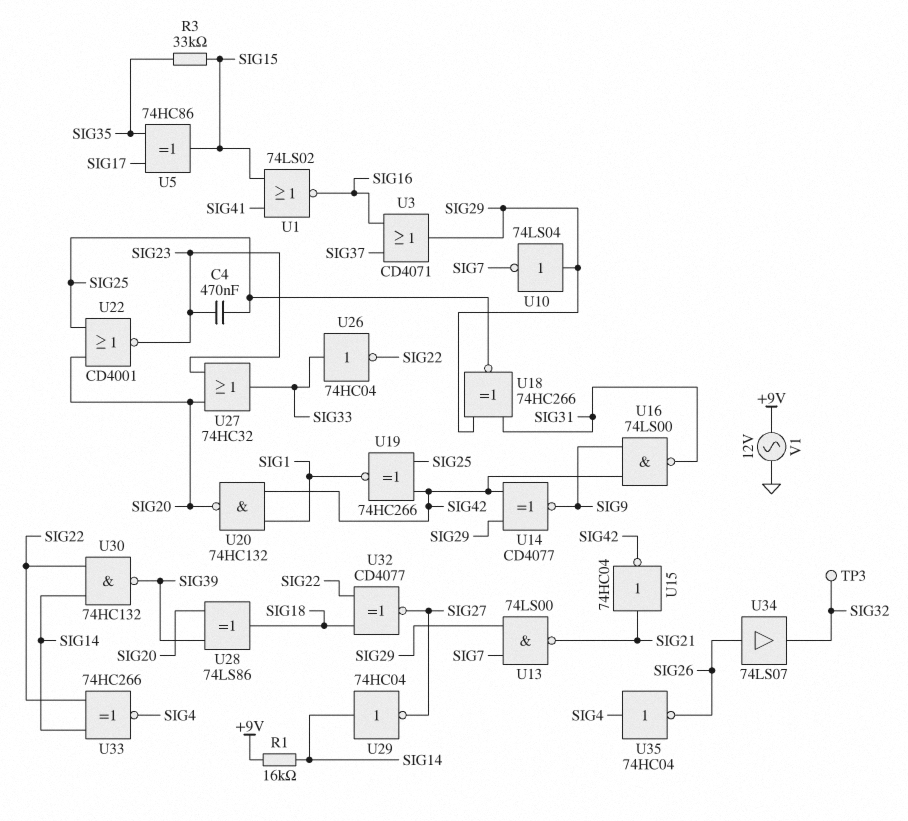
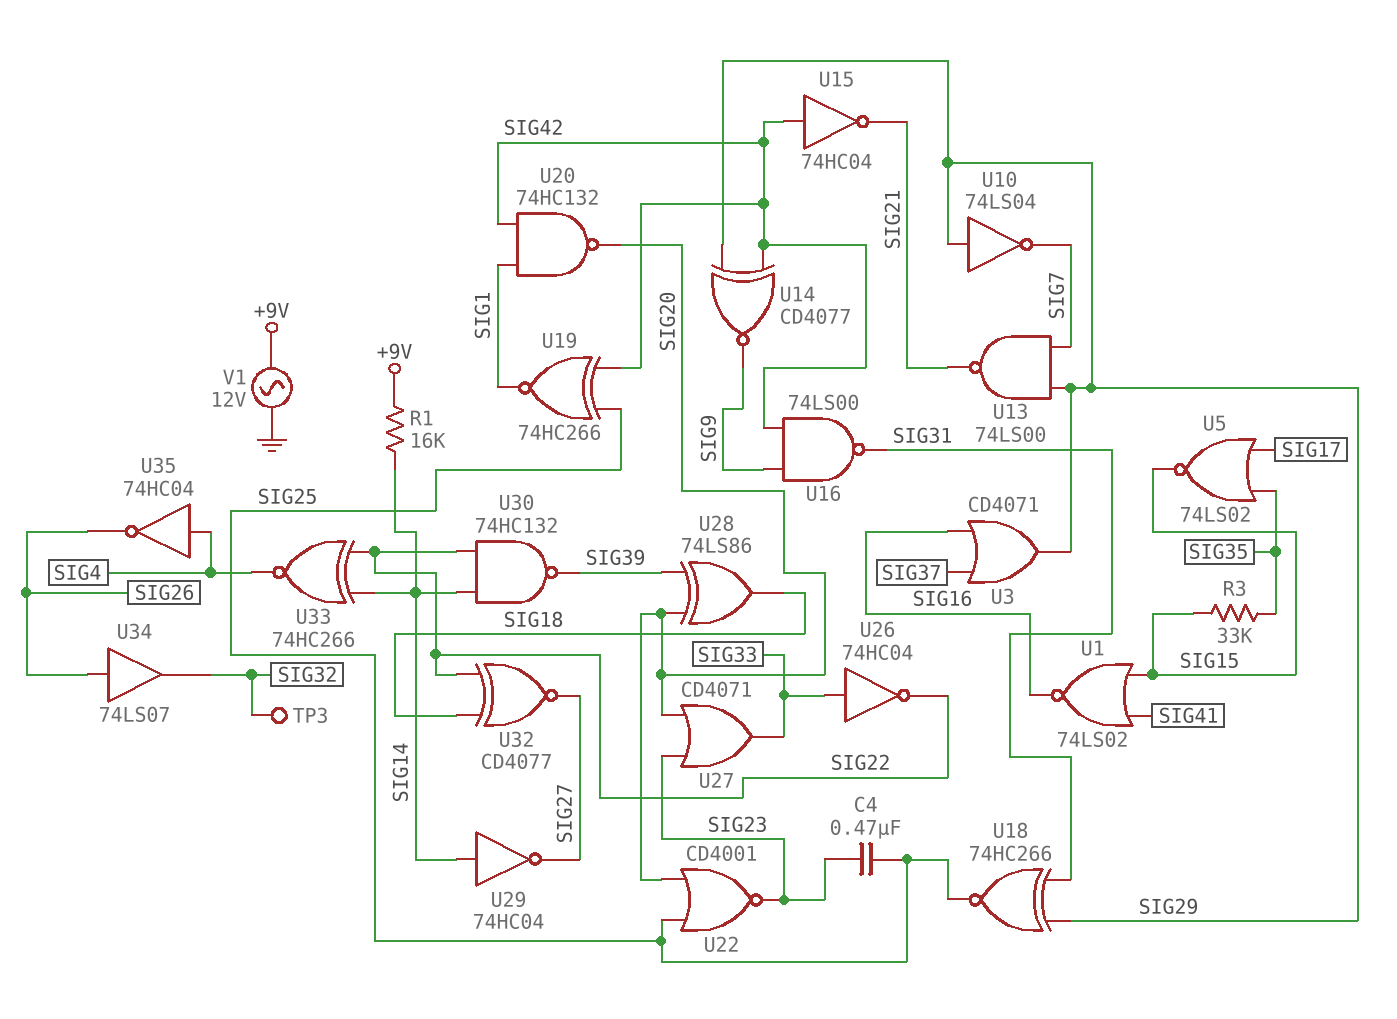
U5: XOR 74HC86 (in SIG17, in SIG35, out SIG15) -> NOR 74LS02 (in SIG17, in SIG35, out SIG15)
U15: NOT 74HC04 (in SIG21, out SIG42) -> NOT 74HC04 (in SIG42, out SIG21)
U27: OR 74HC32 (in SIG20, in SIG23, out SIG33) -> OR CD4071 (in SIG20, in SIG23, out SIG33)

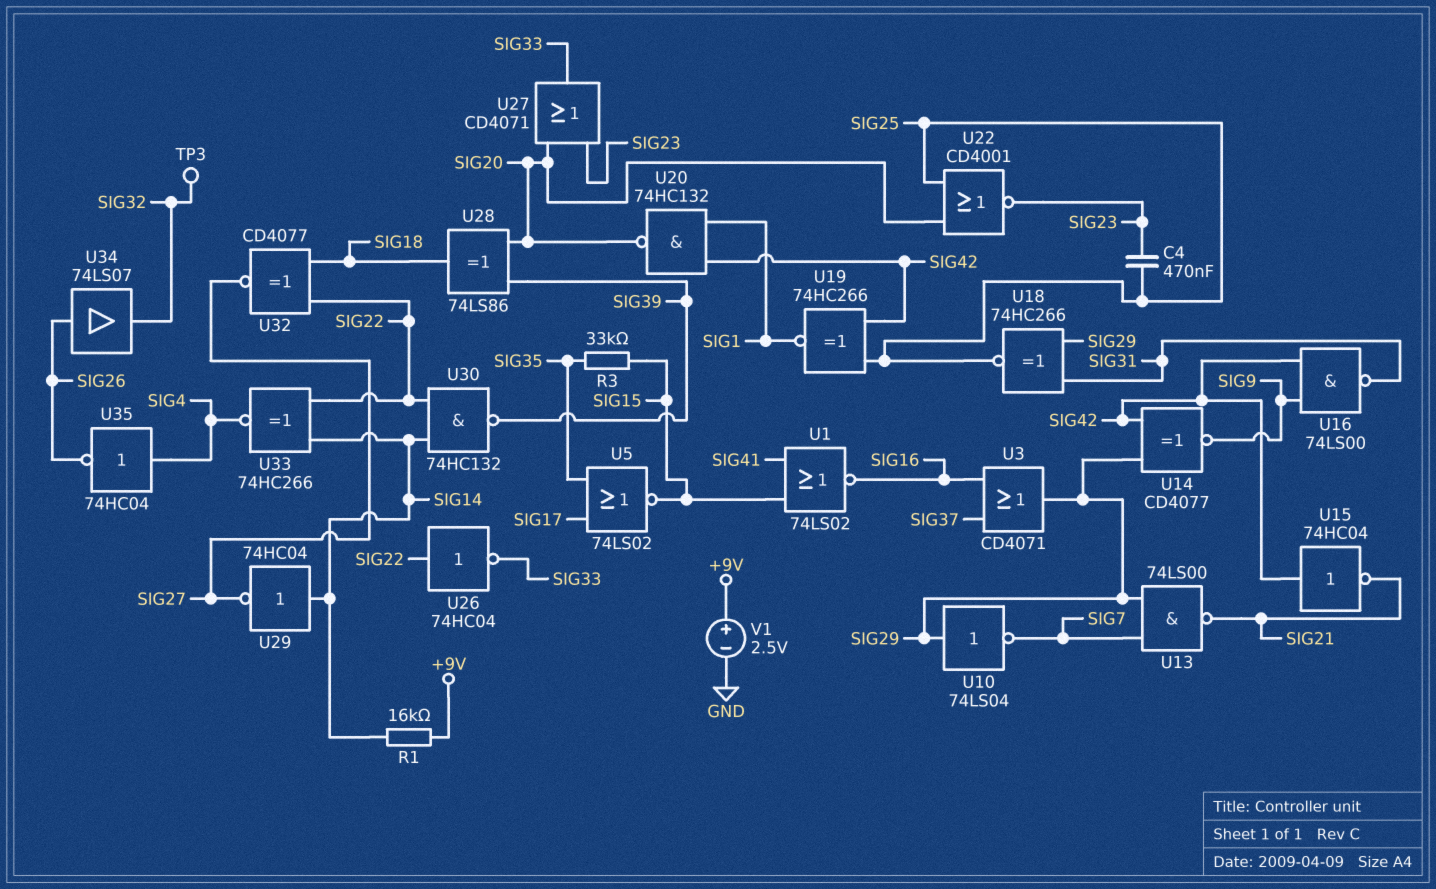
U26: NOT 74HC04 (in SIG33, out SIG22) -> NOT 74HC04 (in SIG22, out SIG33)
V1: AC 12V (+9V, GND) -> 2.5V (plus +9V, minus GND)

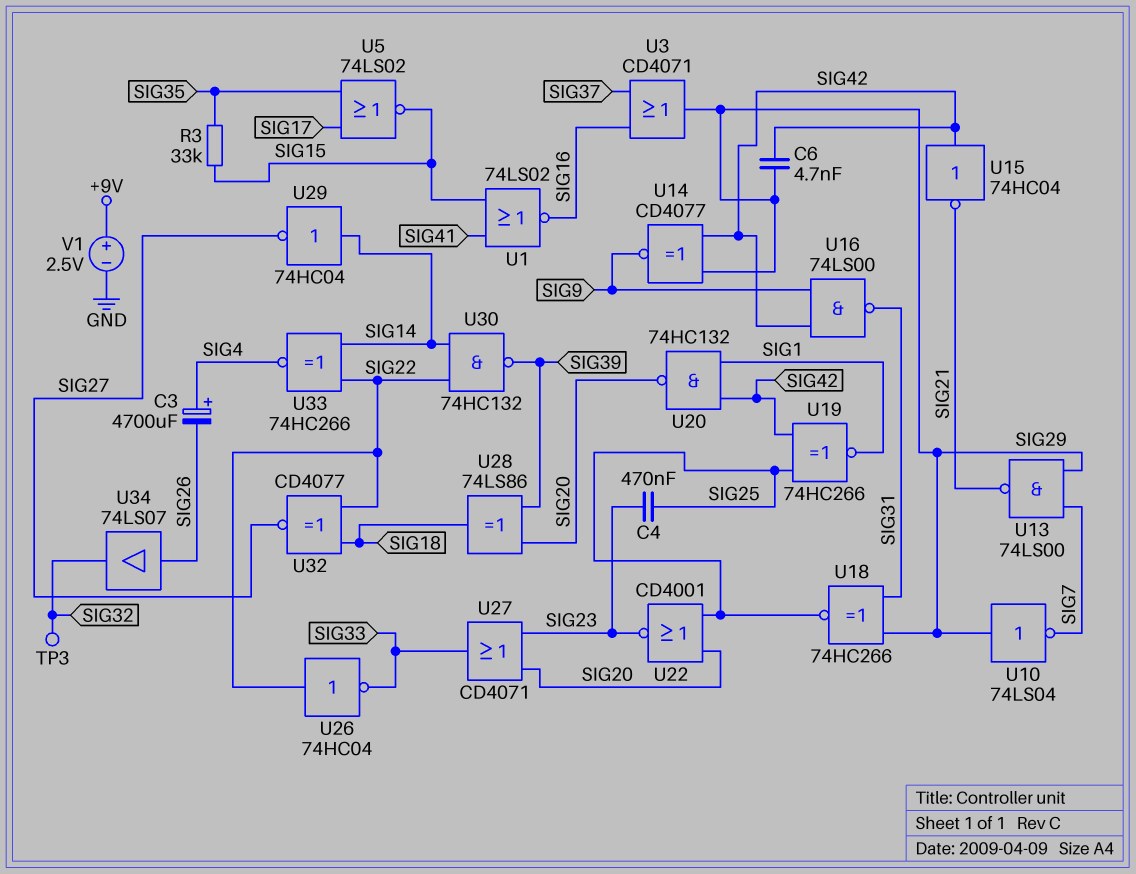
C3: none -> 4700uF (plus SIG4, minus SIG26)
C6: none -> 4.7nF (SIG29, SIG42)
R1: 16k (+9V, SIG14) -> none
U35: NOT 74HC04 (in SIG4, out SIG26) -> none

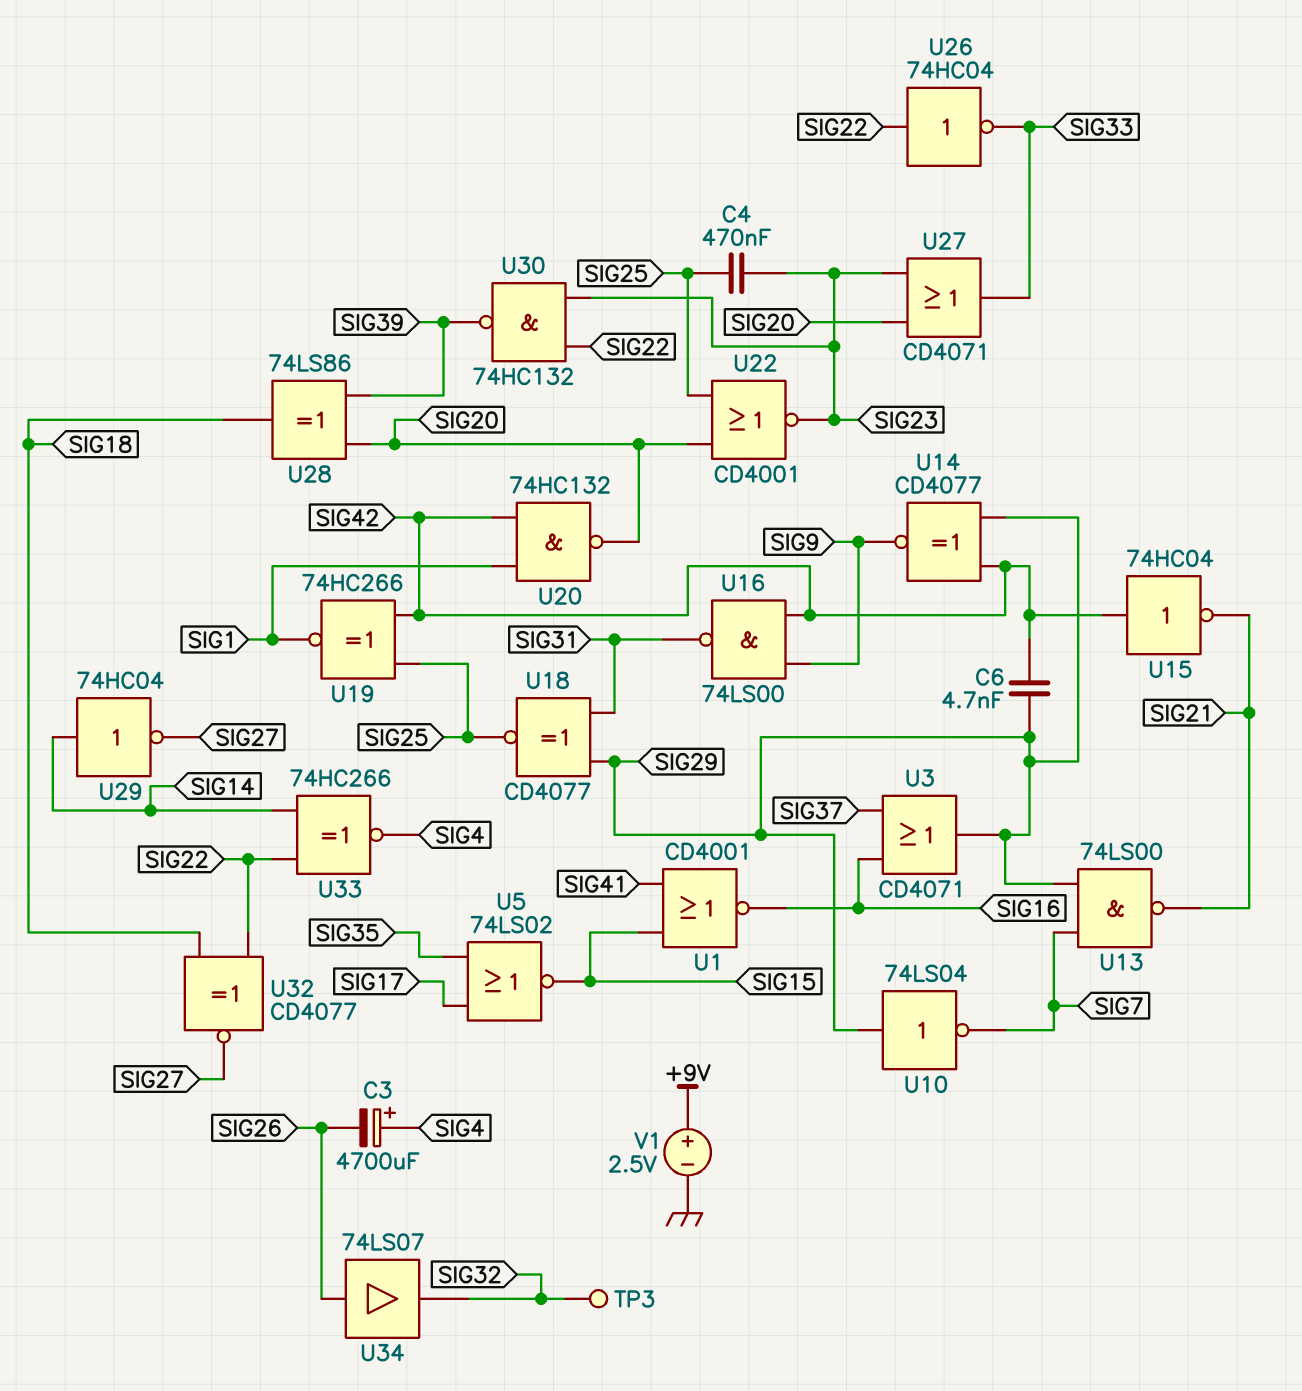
R3: 33k (SIG15, SIG35) -> none
U1: NOR 74LS02 (in SIG15, in SIG41, out SIG16) -> NOR CD4001 (in SIG15, in SIG41, out SIG16)
U18: XNOR 74HC266 (in SIG29, in SIG31, out SIG25) -> XNOR CD4077 (in SIG29, in SIG31, out SIG25)
U30: NAND 74HC132 (in SIG14, in SIG22, out SIG39) -> NAND 74HC132 (in SIG22, in SIG23, out SIG39)

